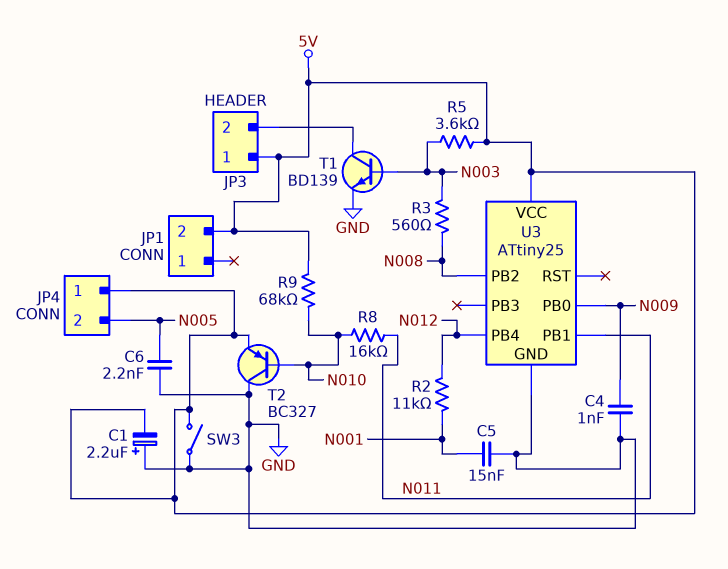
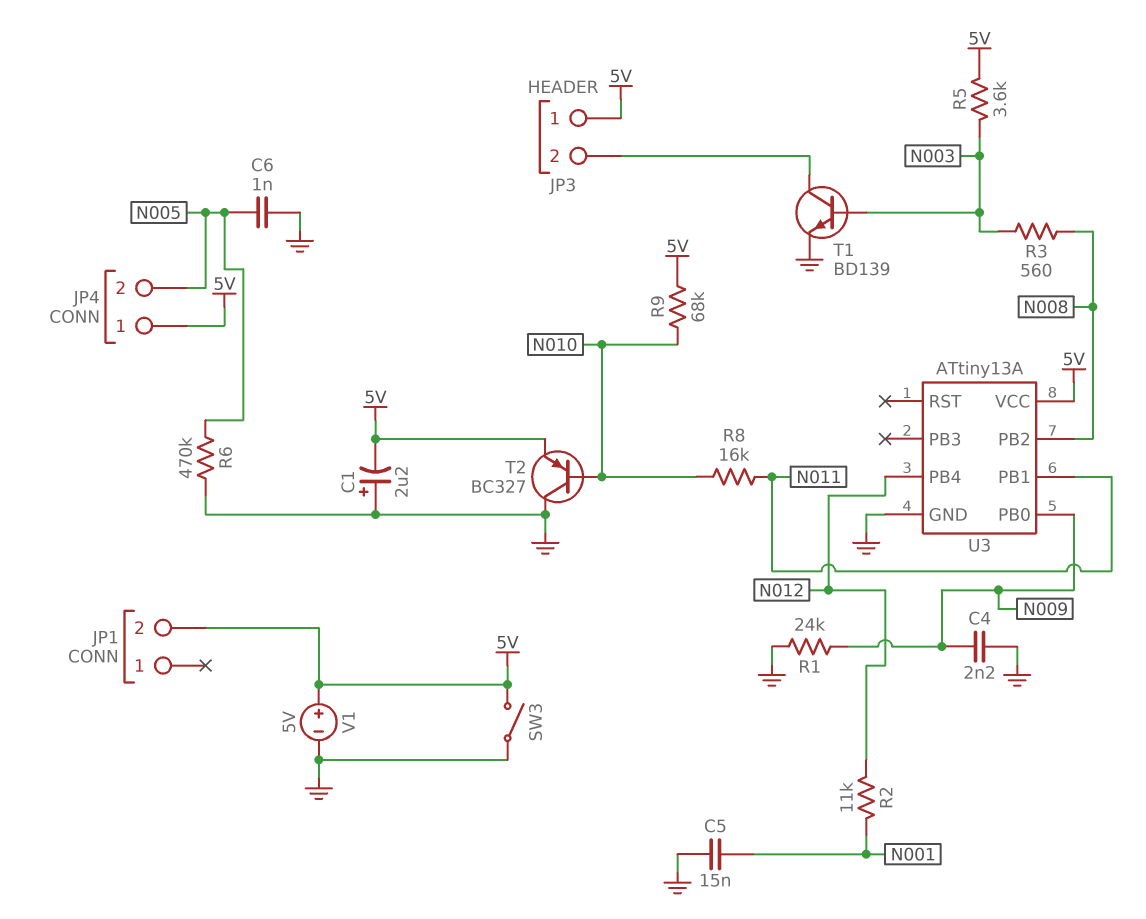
C4: 1nF (GND, N009) -> 2.2nF (GND, N009)
C6: 2.2nF (GND, N005) -> 1nF (GND, N005)
R1: none -> 24k (GND, N009)
R6: none -> 470k (GND, N005)
U3: ATtiny25 -> ATtiny13A
V1: none -> 5V (plus 5V, minus GND)

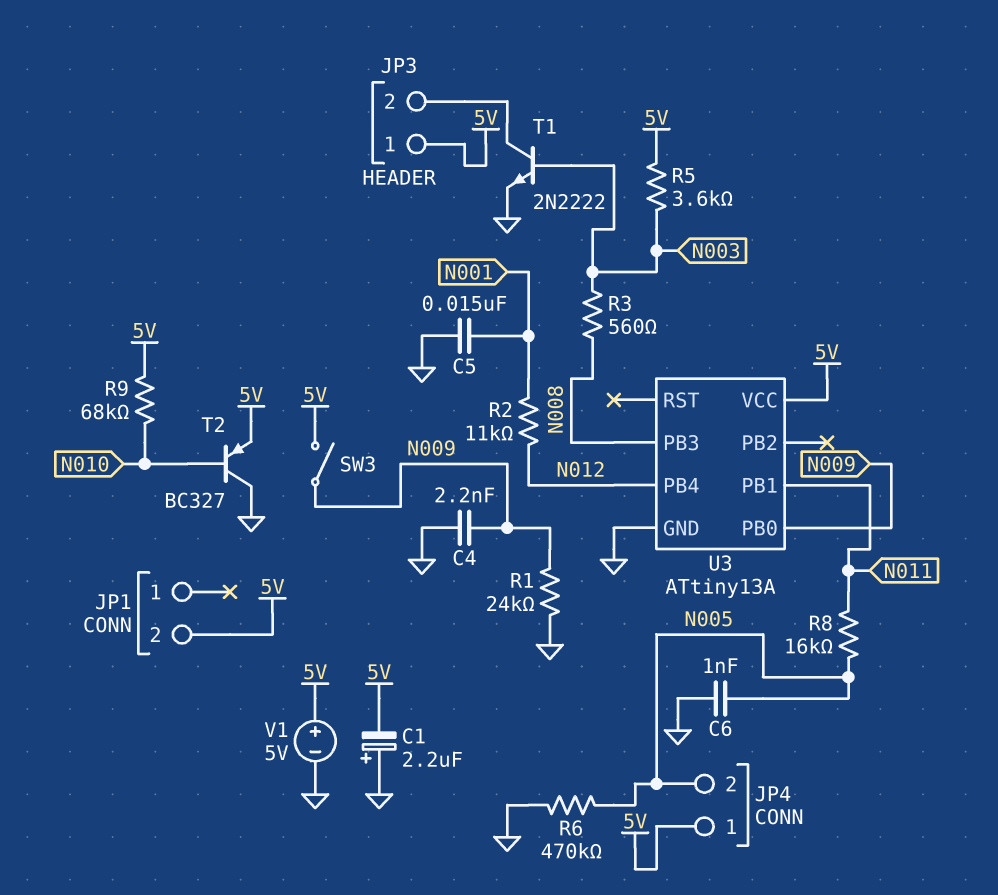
R8: 16k (N010, N011) -> 16k (N005, N011)
SW3: switch (5V, GND) -> switch (5V, N009)
T1: NPN BD139 (B N003, C JP3/2, E GND) -> NPN 2N2222 (B N003, C JP3/2, E GND)
U3 pin PB2: N008 -> none
U3 pin PB3: none -> N008

